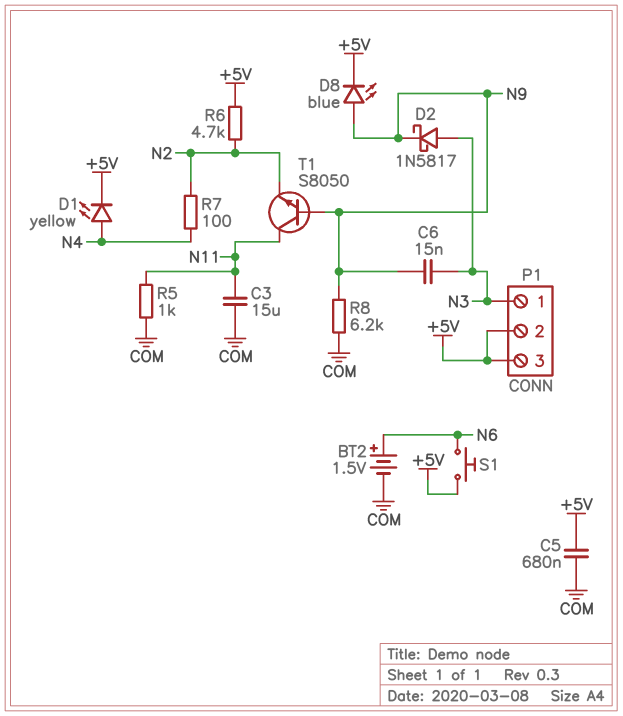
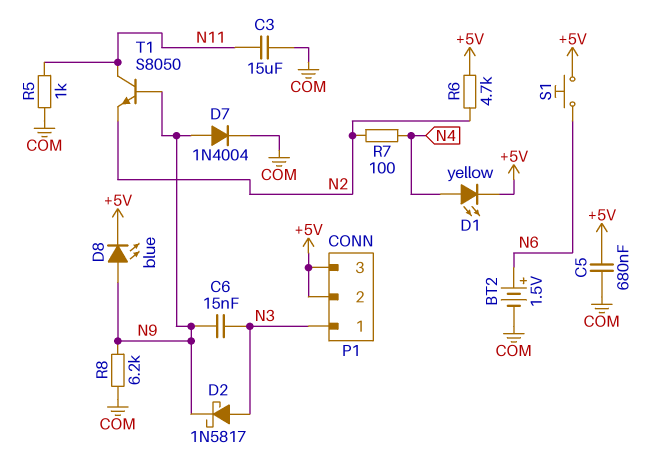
D7: none -> diode 1N4004 (A N9, K COM)

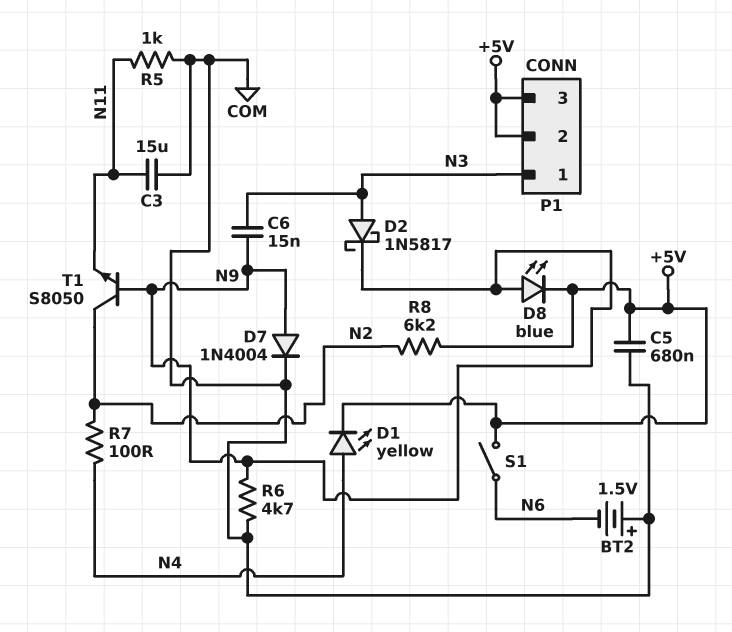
BT2: 1.5V (plus N6, minus COM) -> 1.5V (plus COM, minus N6)
R6: 4.7k (+5V, N2) -> 4.7k (COM, N9)
R8: 6.2k (COM, N9) -> 6.2k (+5V, N2)
S1: button (+5V, N6) -> switch (+5V, N6)
T1: NPN S8050 (B N9, C N11, E N2) -> NPN S8050 (B N9, C N2, E N11)

